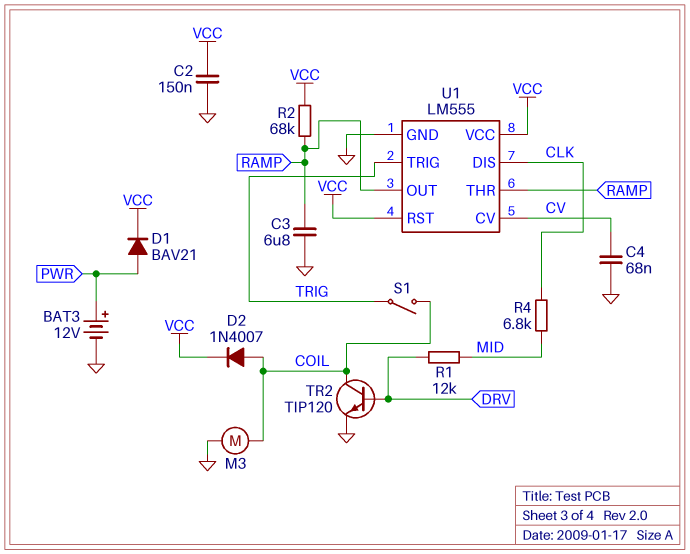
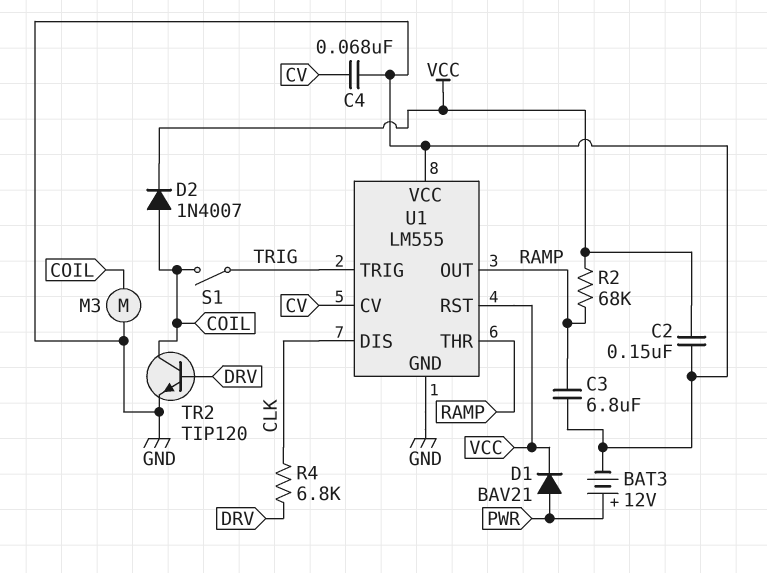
R1: 12k (DRV, MID) -> none
R4: 6.8k (CLK, MID) -> 6.8k (CLK, DRV)
U1 pin VCC: VCC -> GND

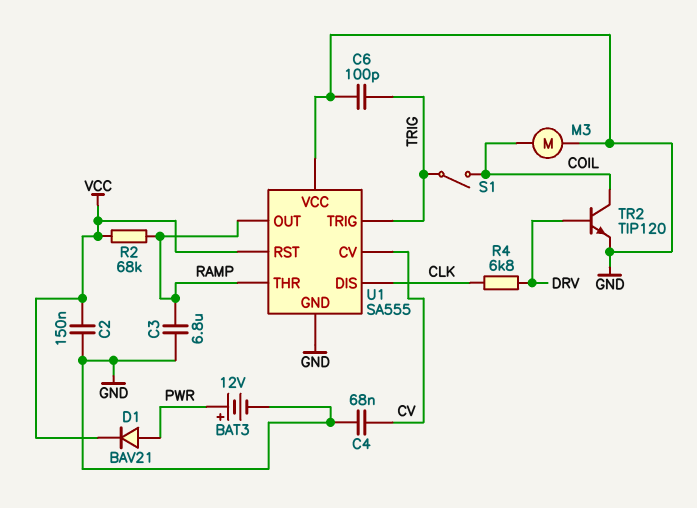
C6: none -> 100pF (GND, TRIG)
D2: diode 1N4007 (A COIL, K VCC) -> none
U1: LM555 -> SA555

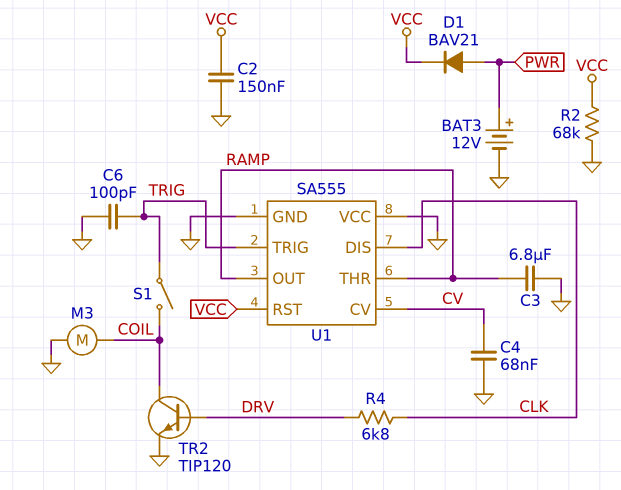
R2: 68k (RAMP, VCC) -> 68k (GND, VCC)

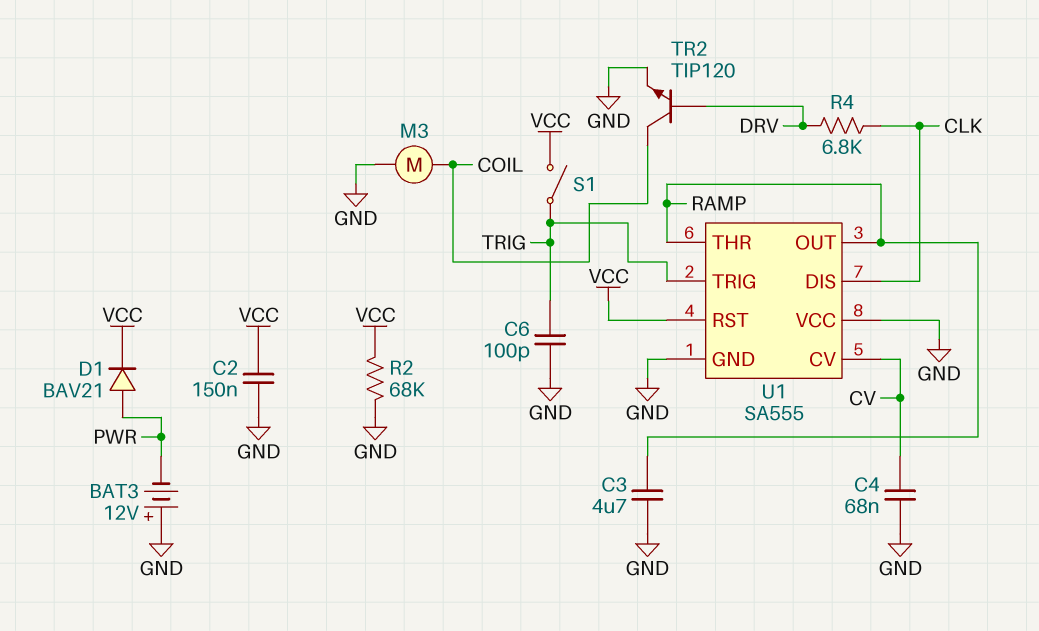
BAT3: 12V (plus PWR, minus GND) -> 12V (plus GND, minus PWR)
C3: 6.8uF (GND, RAMP) -> 4.7uF (GND, RAMP)
S1: switch (COIL, TRIG) -> switch (TRIG, VCC)

